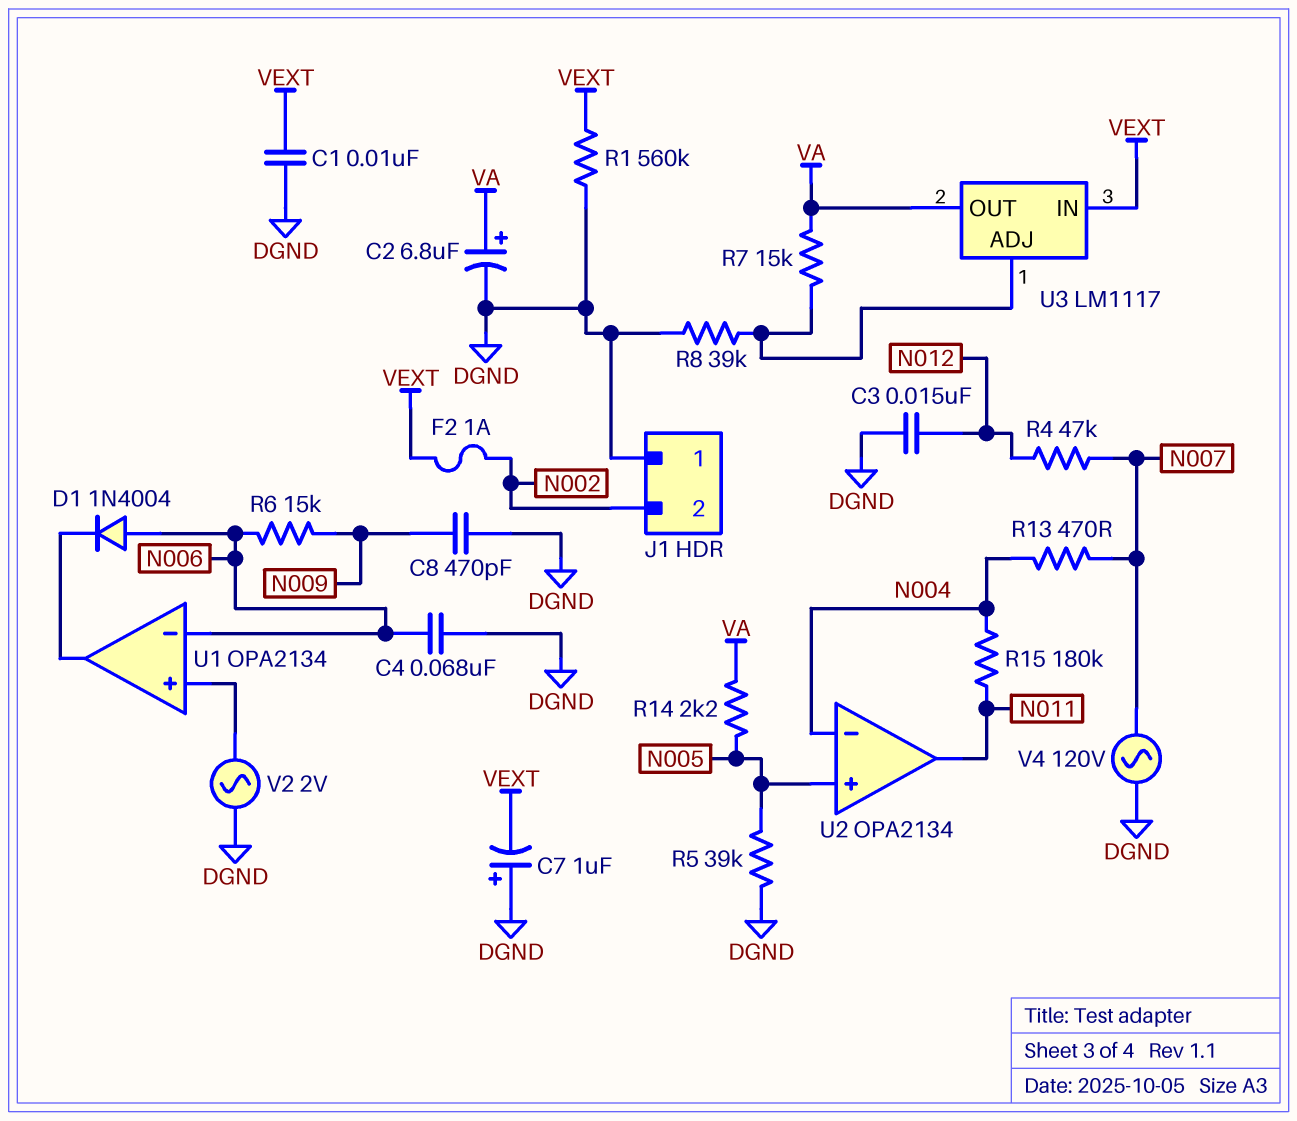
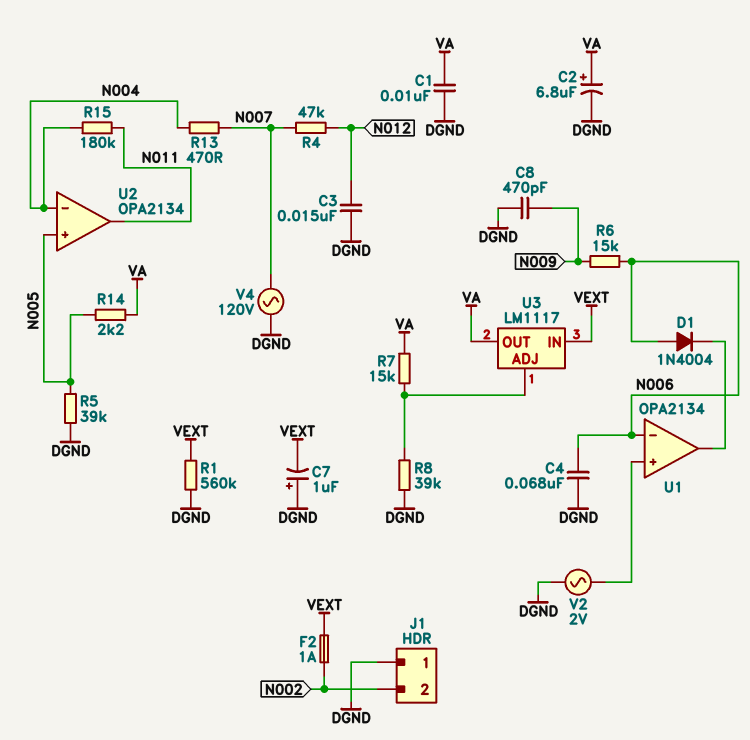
C1: 10nF (DGND, VEXT) -> 10nF (DGND, VA)

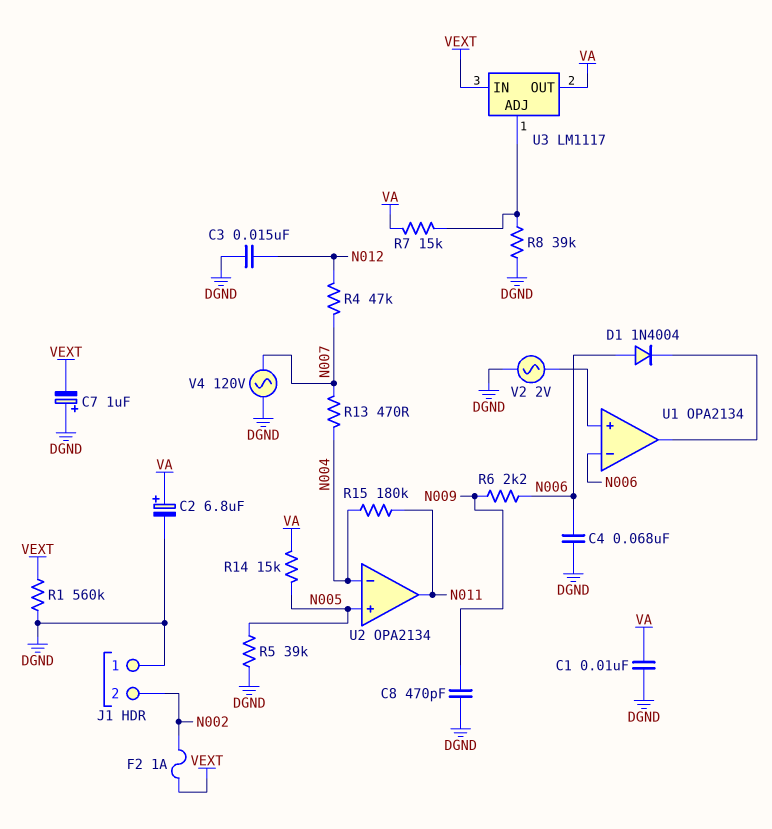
R6: 15k (N006, N009) -> 2.2k (N006, N009)
R14: 2.2k (N005, VA) -> 15k (N005, VA)

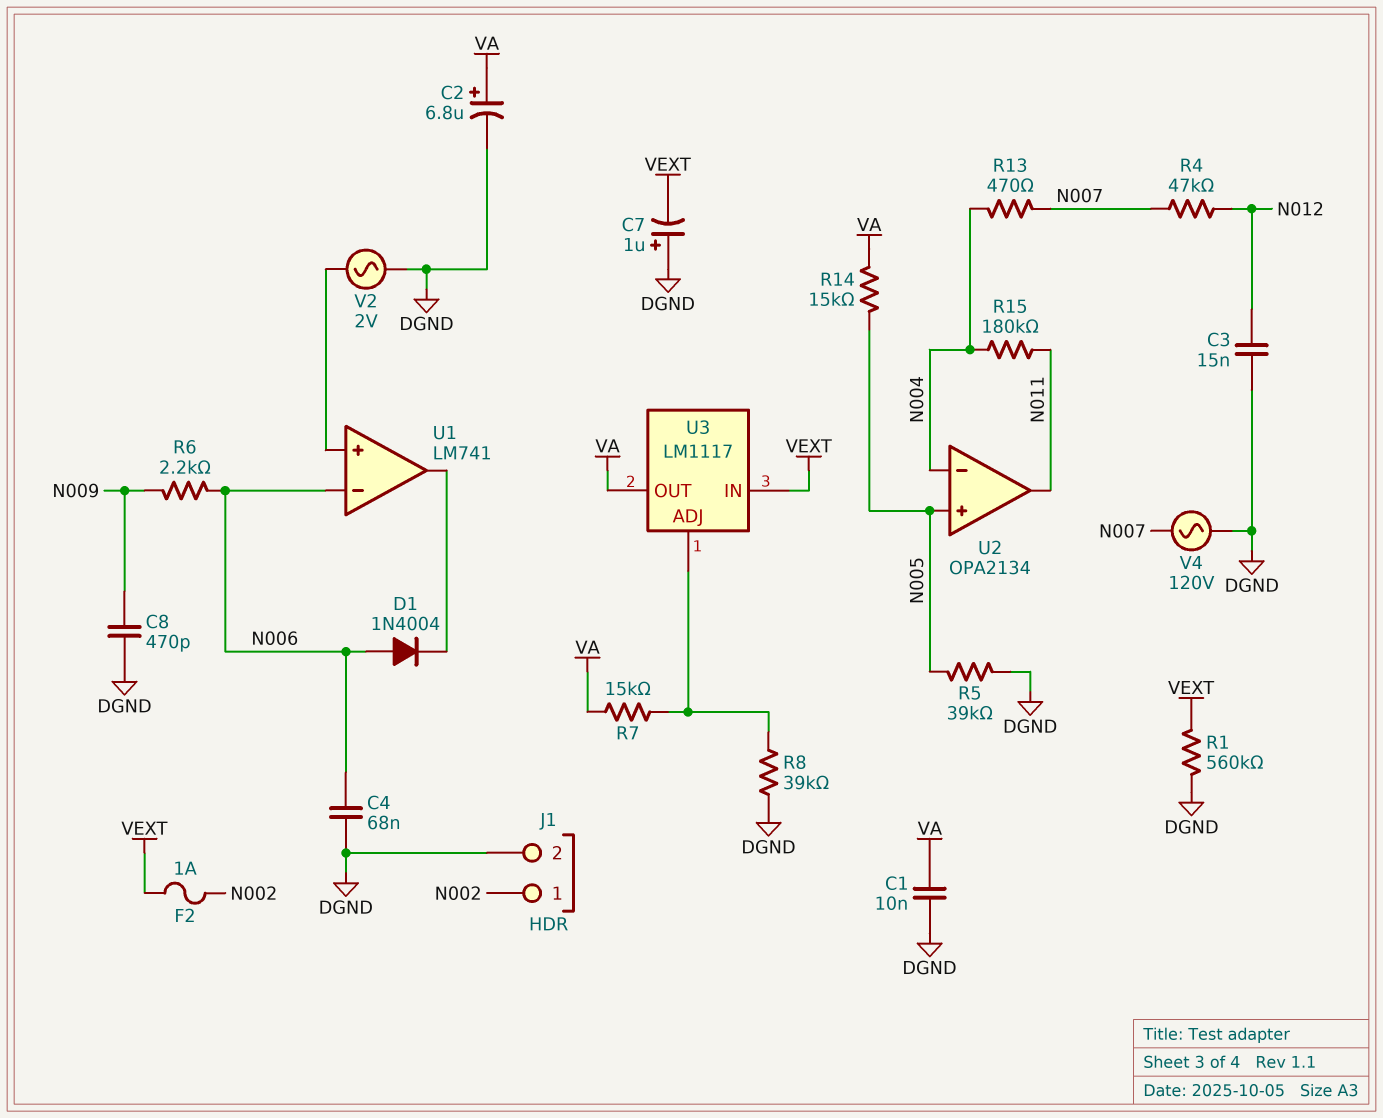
J1 pin 1: DGND -> N002
J1 pin 2: N002 -> DGND
U1: OPA2134 -> LM741

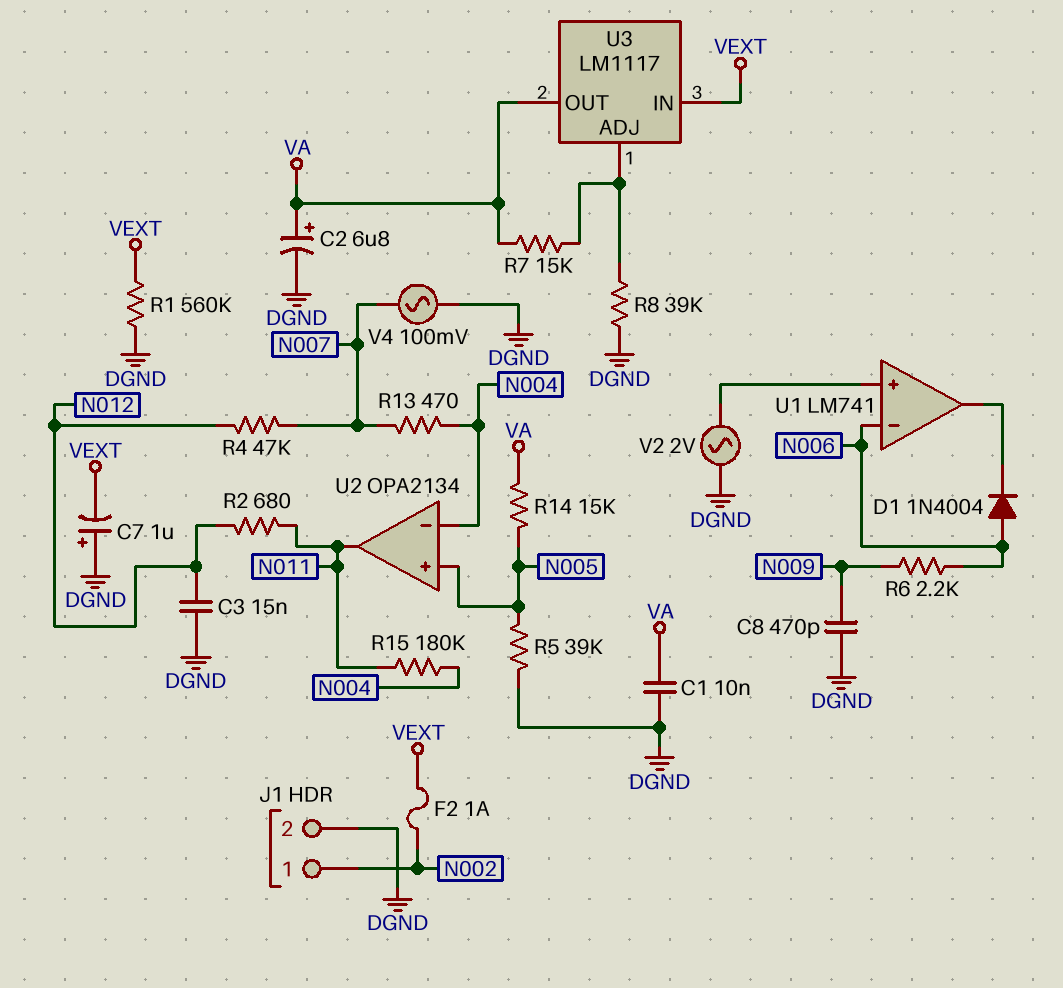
C4: 68nF (DGND, N006) -> none
R2: none -> 680 (N011, N012)
V4: AC 120V (DGND, N007) -> AC 100mV (DGND, N007)

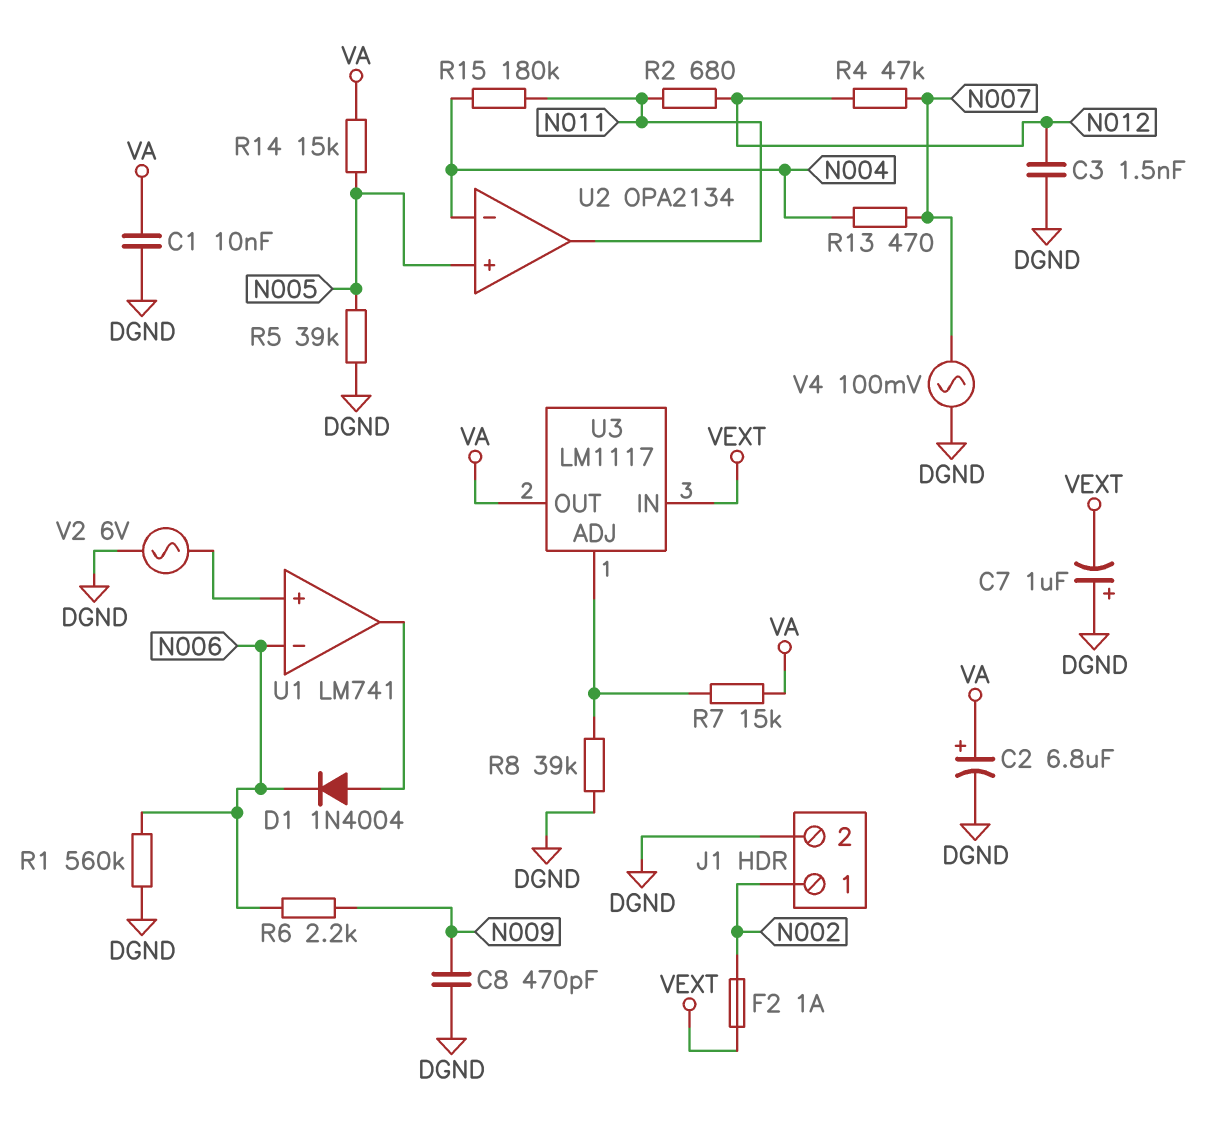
C3: 15nF (DGND, N012) -> 1.5nF (DGND, N012)
D1: diode 1N4004 (A N006, K U1/out) -> diode 1N4004 (A U1/out, K N006)
R1: 560k (DGND, VEXT) -> 560k (DGND, N006)
V2: AC 2V (DGND, U1/in+) -> AC 6V (DGND, U1/in+)

